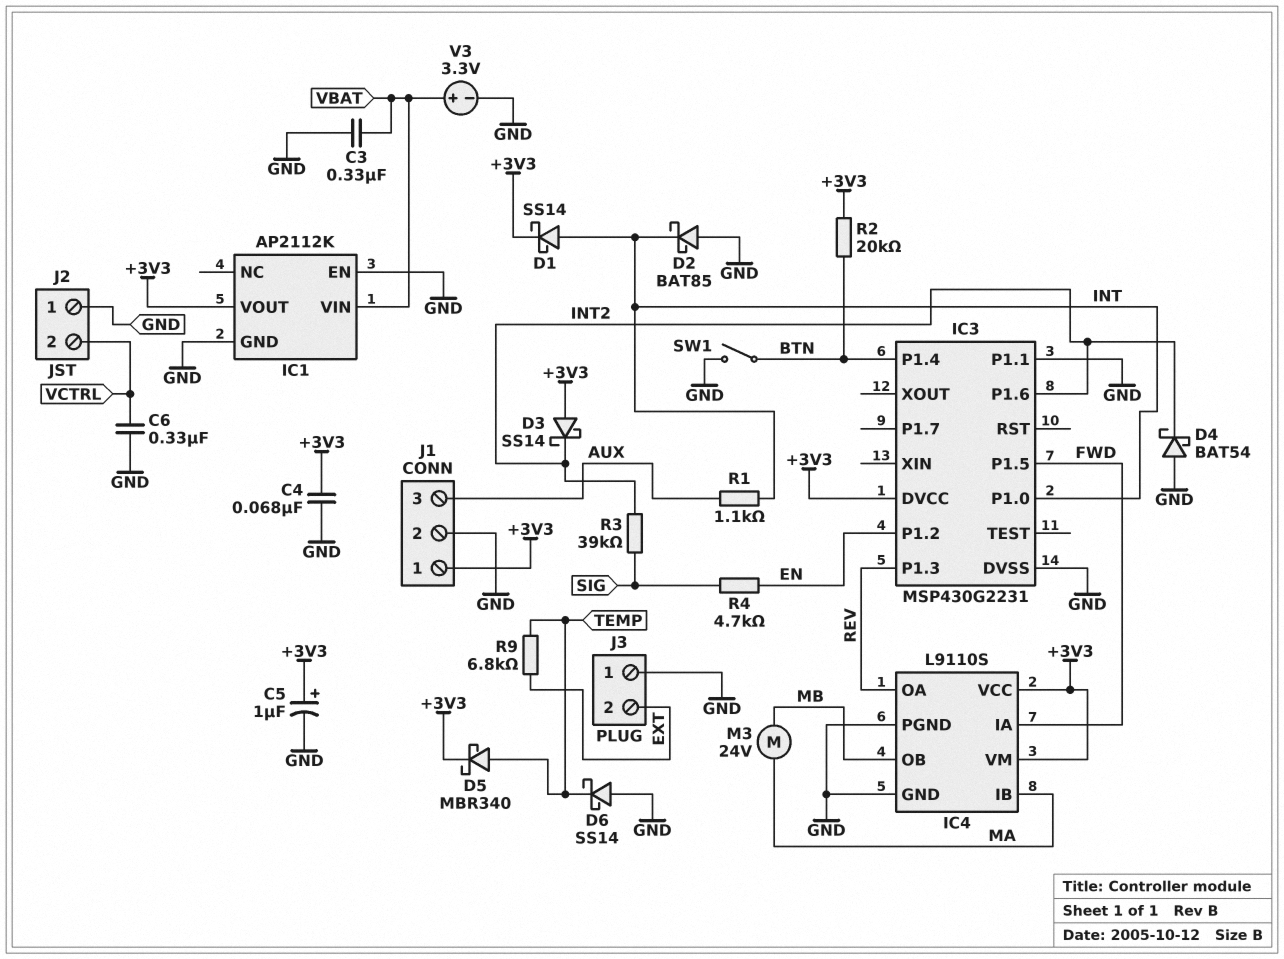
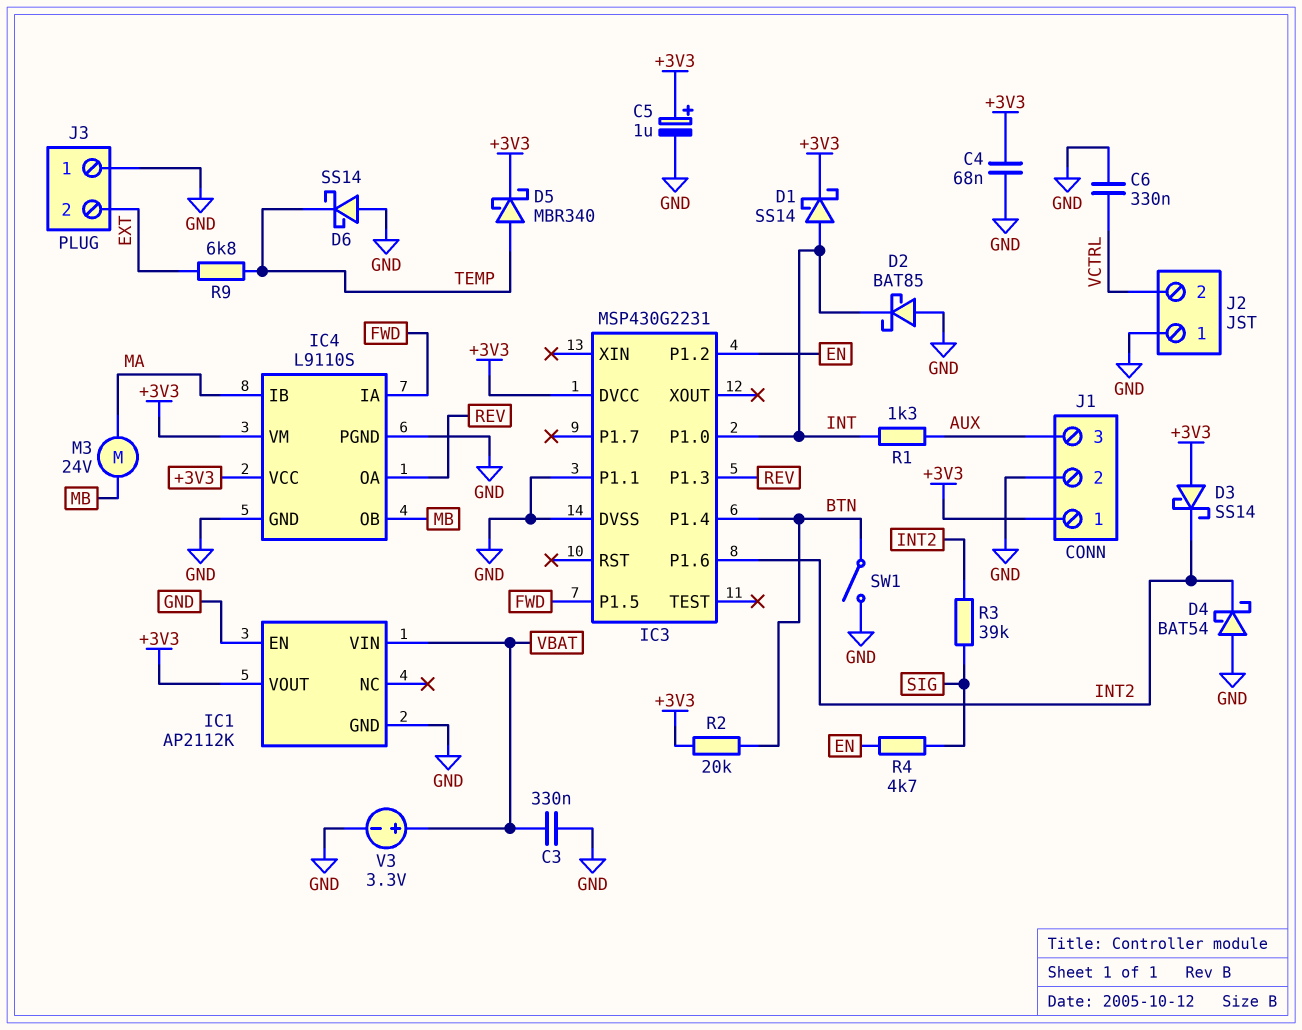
R1: 1.1k (AUX, INT) -> 1.3k (AUX, INT)

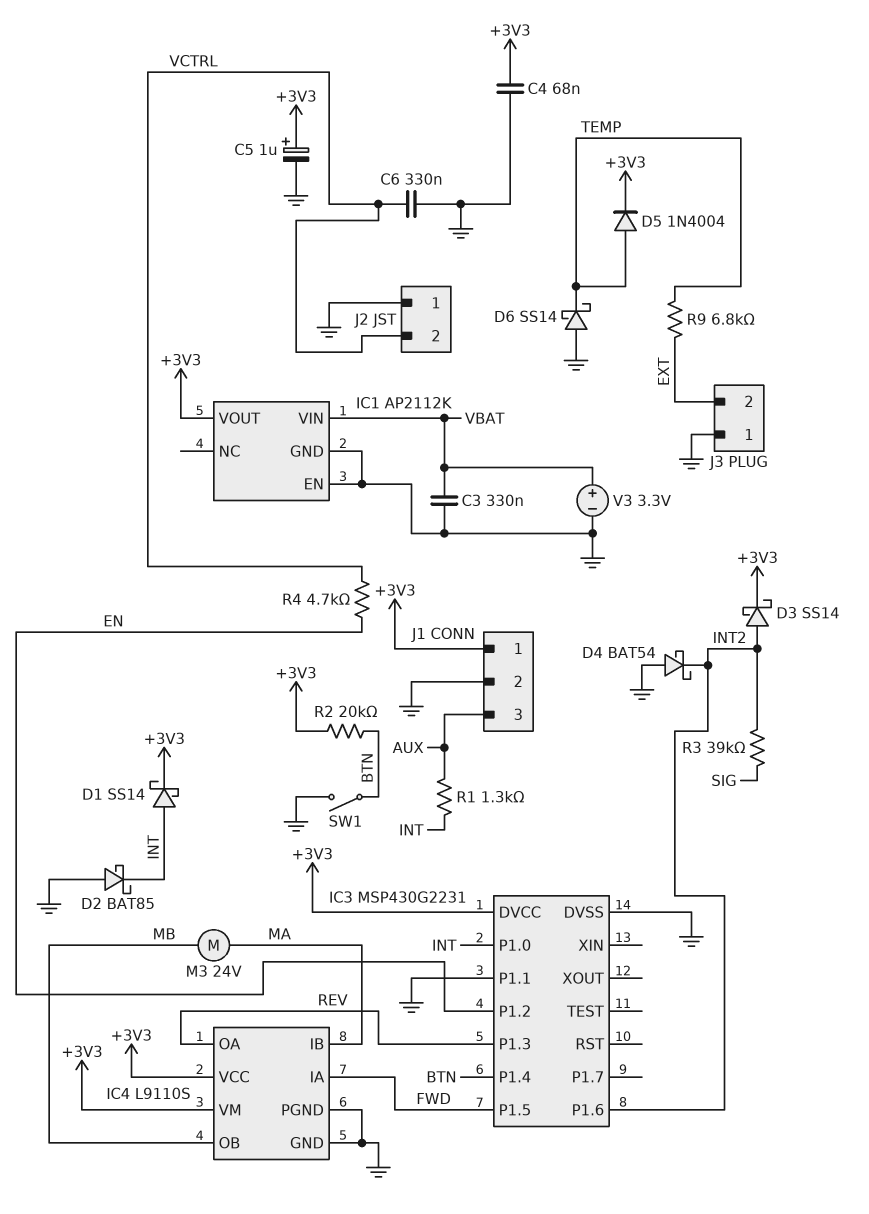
D3: schottky SS14 (A +3V3, K INT2) -> schottky SS14 (A INT2, K +3V3)
D5: schottky MBR340 (A TEMP, K +3V3) -> diode 1N4004 (A TEMP, K +3V3)
R4: 4.7k (EN, SIG) -> 4.7k (EN, VCTRL)

